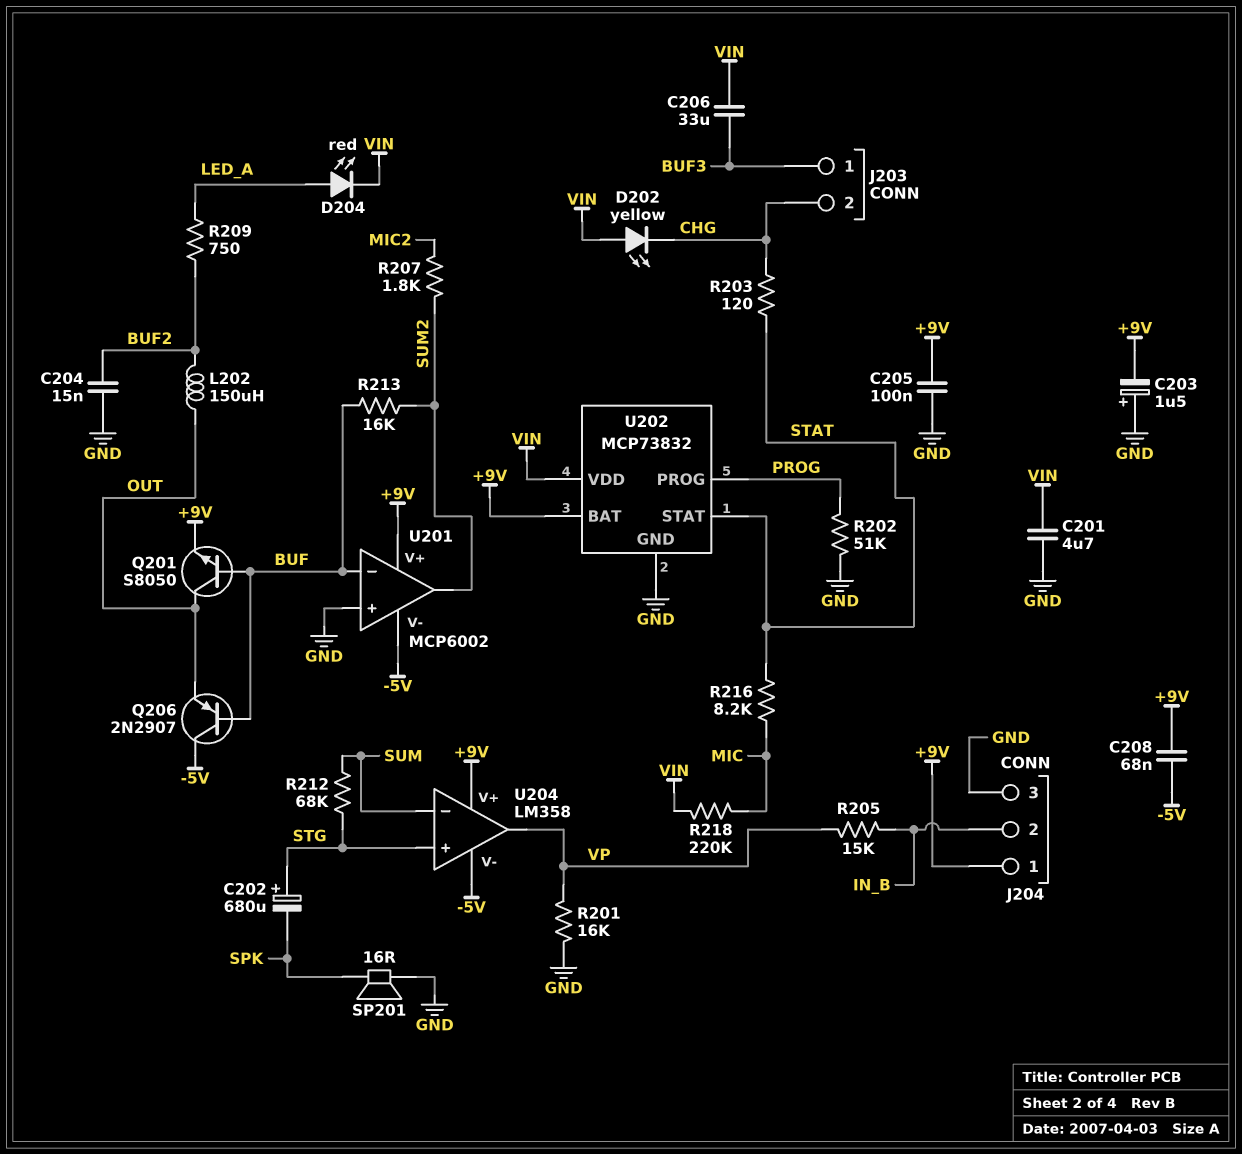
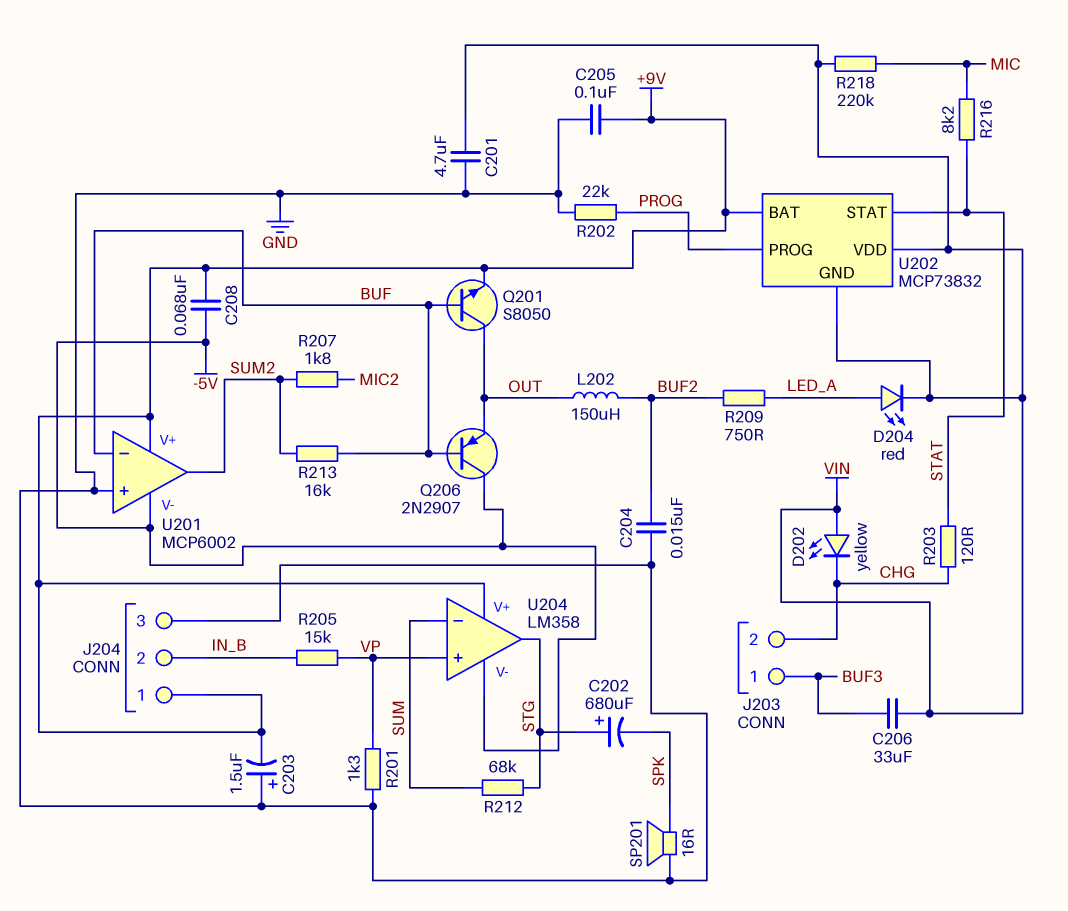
R201: 16k (GND, VP) -> 1.3k (GND, VP)
R202: 51k (GND, PROG) -> 22k (GND, PROG)
U202 pin GND: GND -> VIN
U204 pin in+: STG -> VP
U204 pin out: VP -> STG

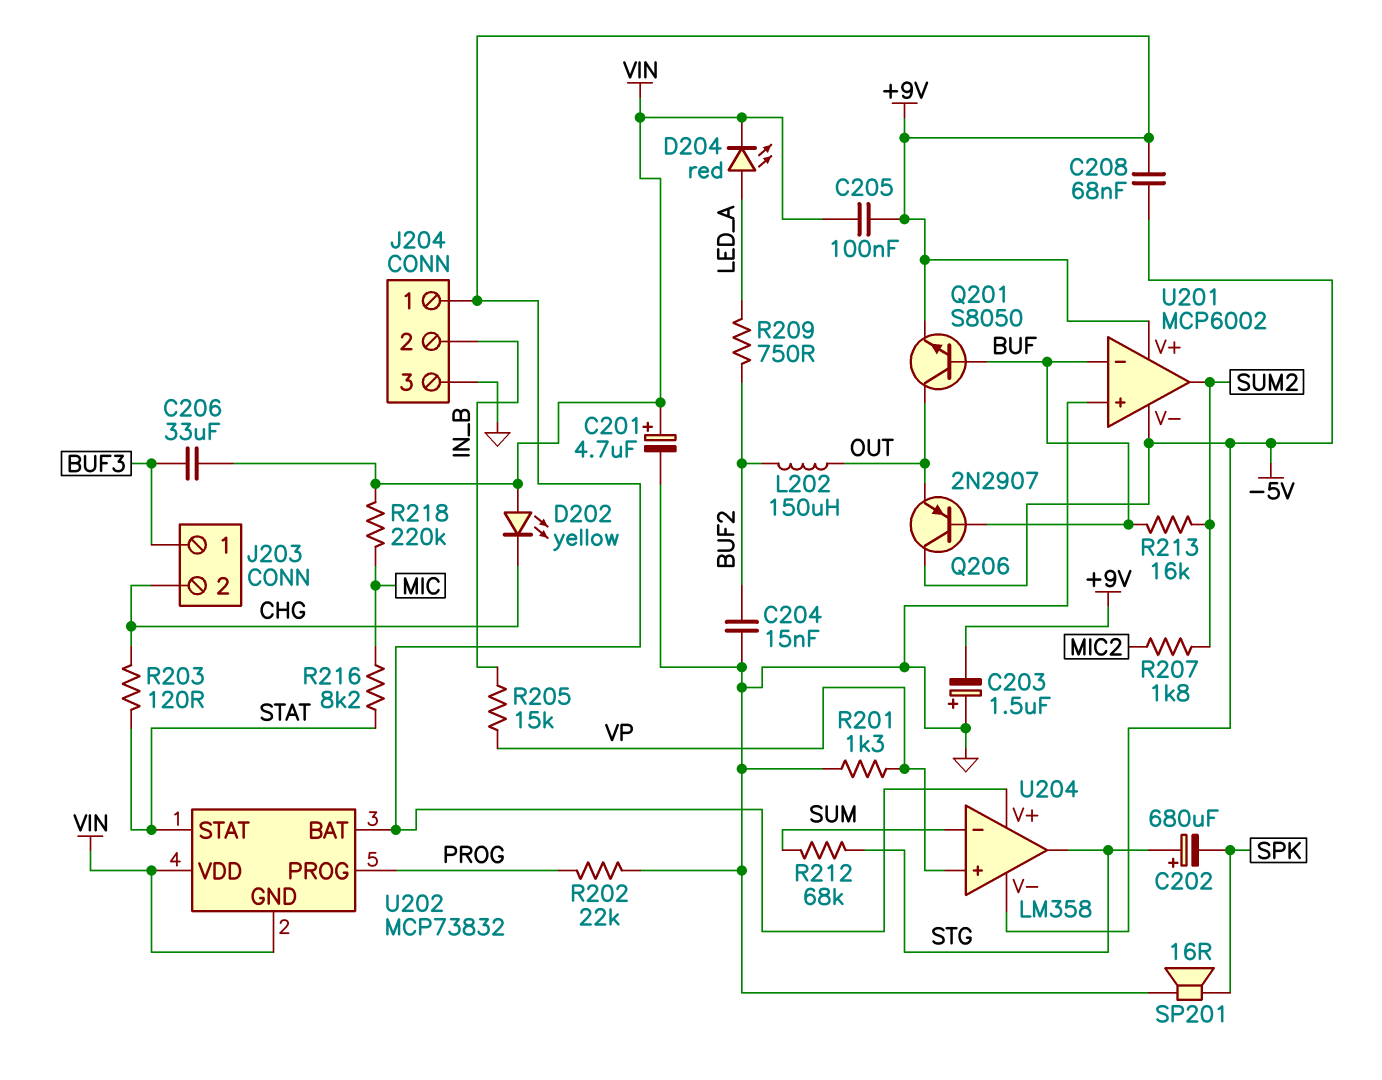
C201: 4.7uF (GND, VIN) -> 4.7uF (plus VIN, minus GND)
C205: 100nF (+9V, GND) -> 100nF (+9V, VIN)

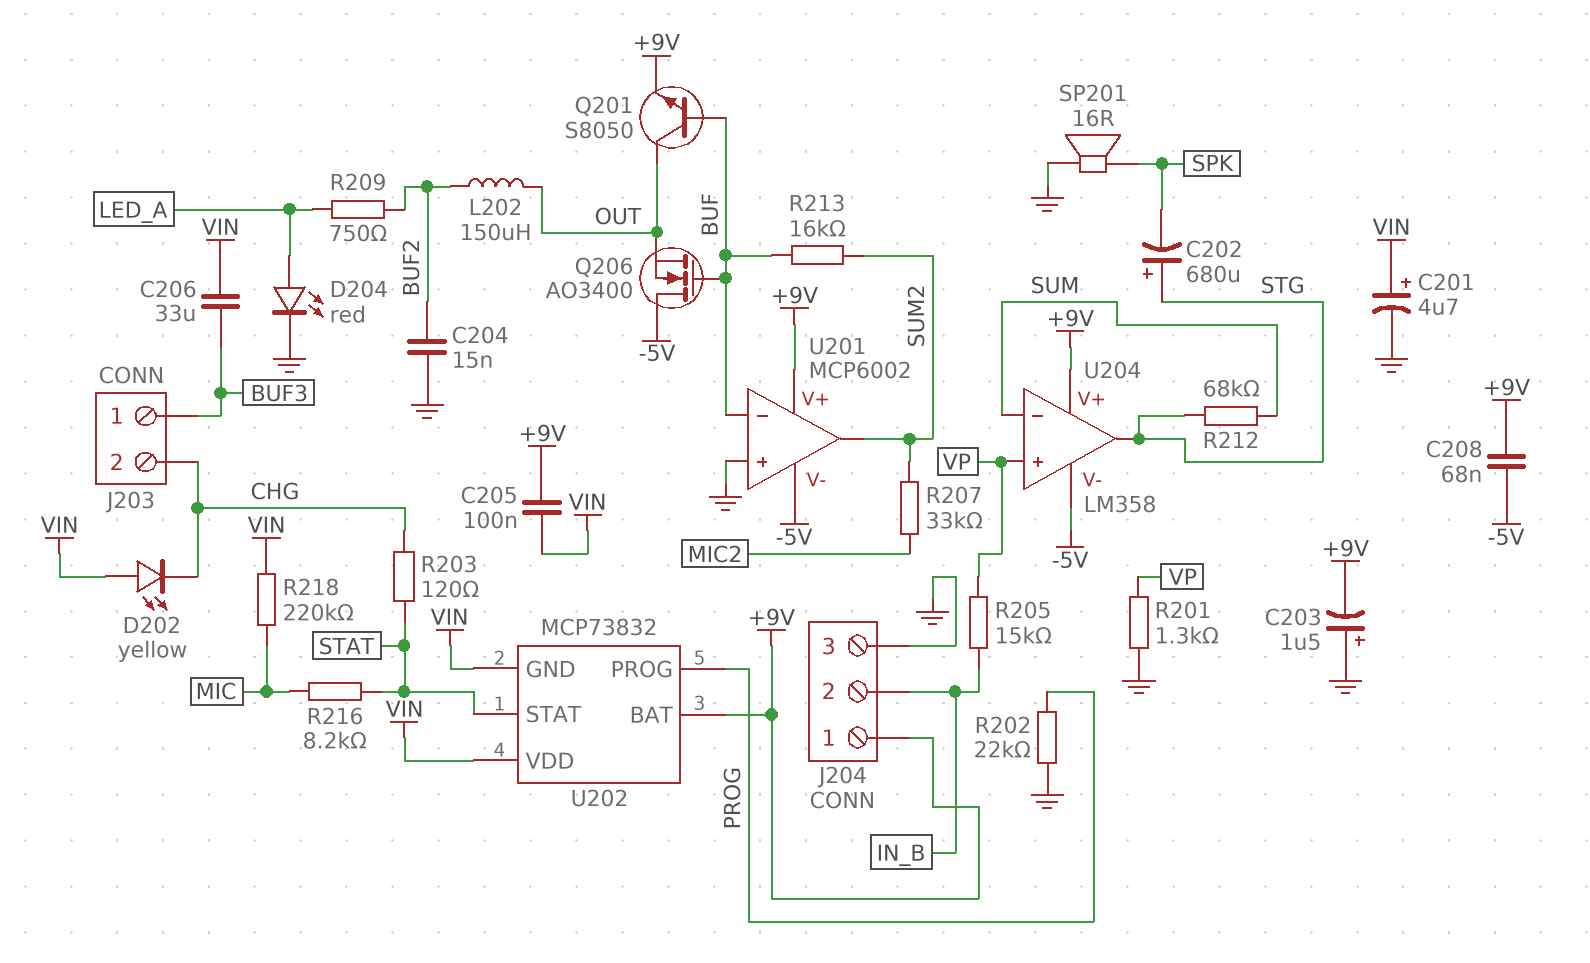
D204: LED red (A LED_A, K VIN) -> LED red (A LED_A, K GND)
Q206: PNP 2N2907 (B BUF, C -5V, E OUT) -> NMOS AO3400 (G BUF, D -5V, S OUT)
R207: 1.8k (MIC2, SUM2) -> 33k (MIC2, SUM2)

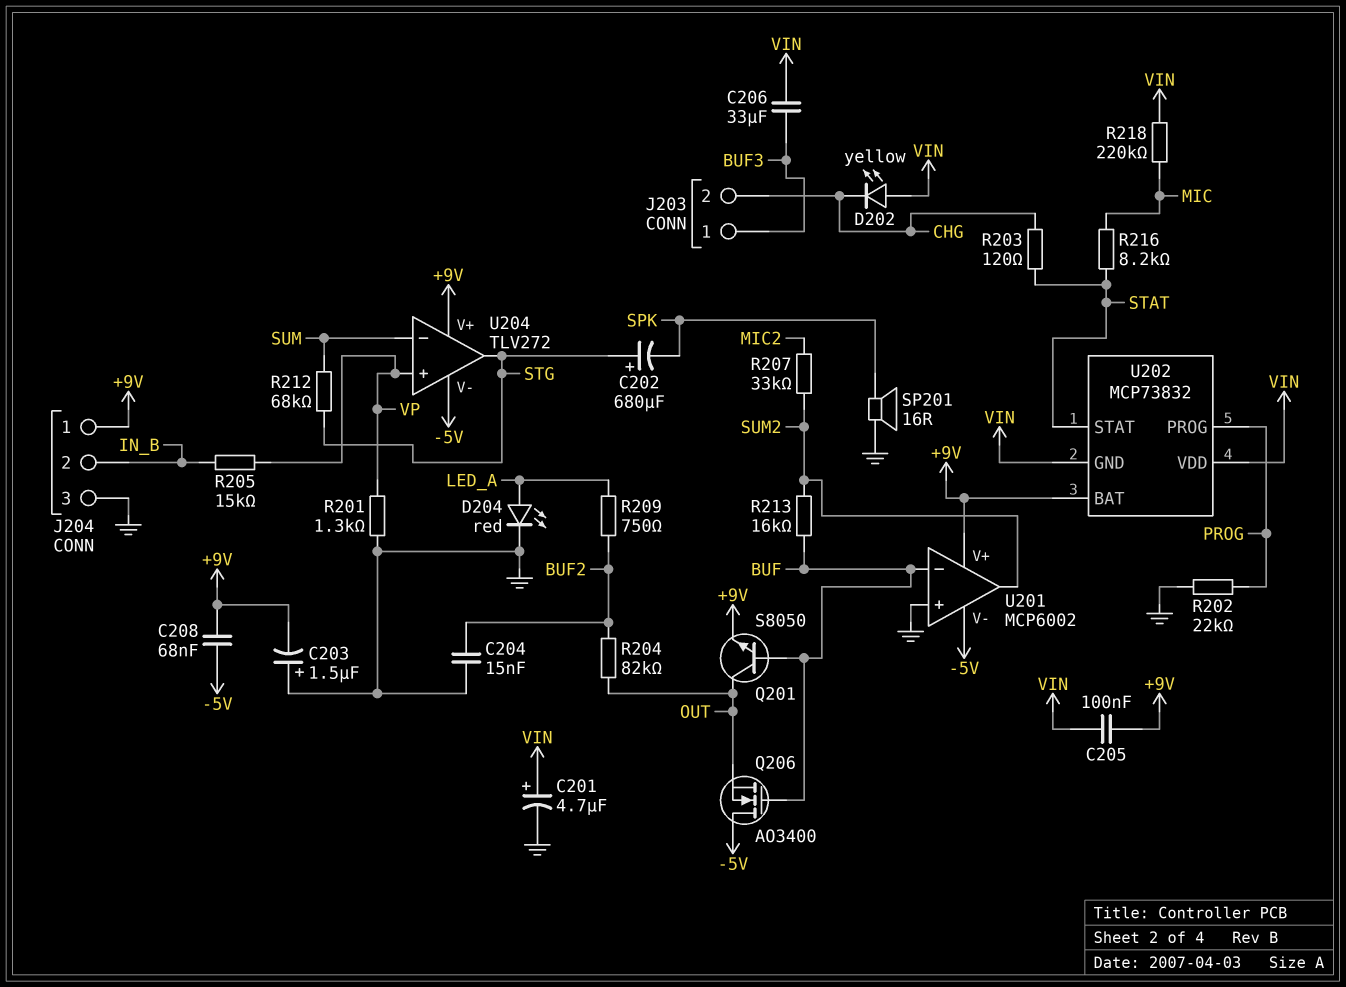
L202: 150uH (BUF2, OUT) -> none
R204: none -> 82k (BUF2, OUT)
U204: LM358 -> TLV272

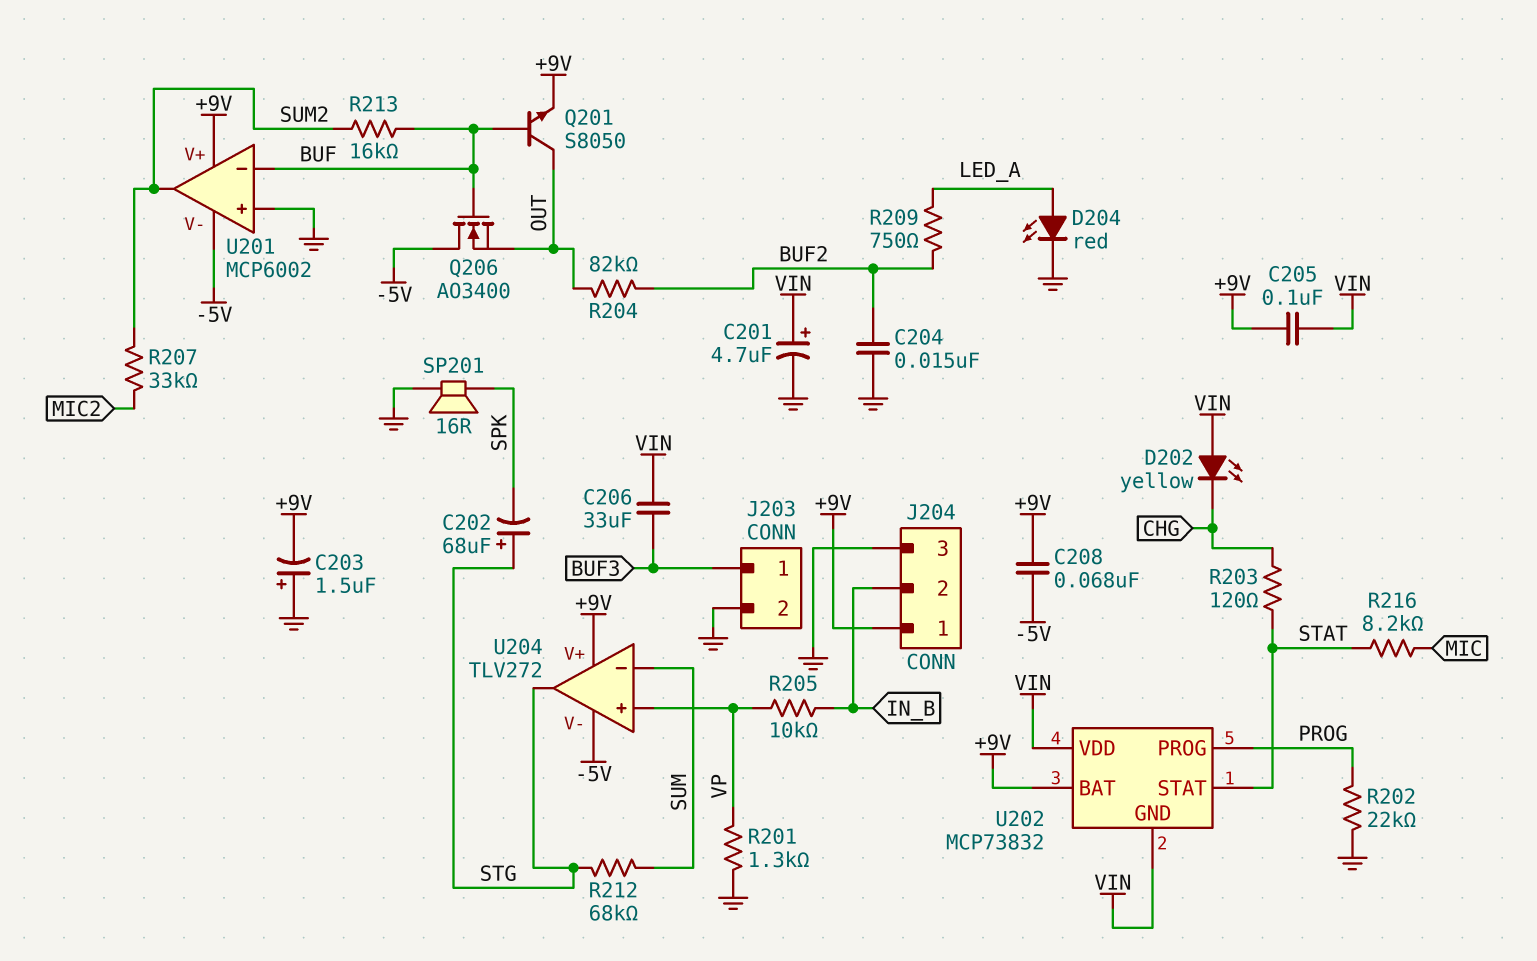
C202: 680uF (plus STG, minus SPK) -> 68uF (plus STG, minus SPK)
J203 pin 2: CHG -> GND
R205: 15k (IN_B, VP) -> 10k (IN_B, VP)
R218: 220k (MIC, VIN) -> none

